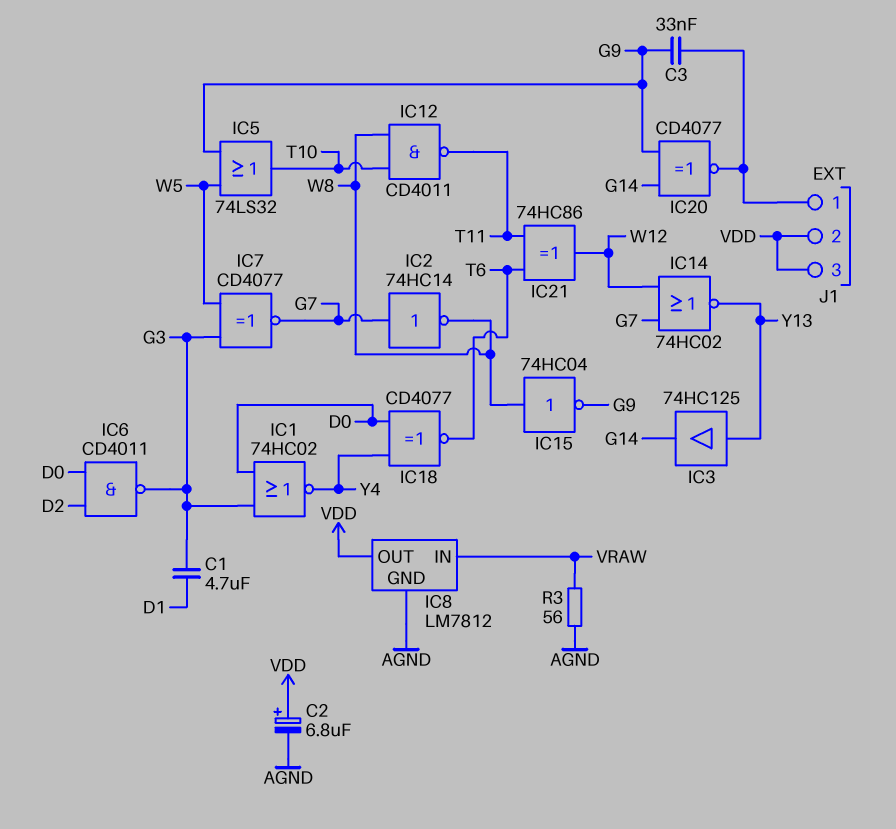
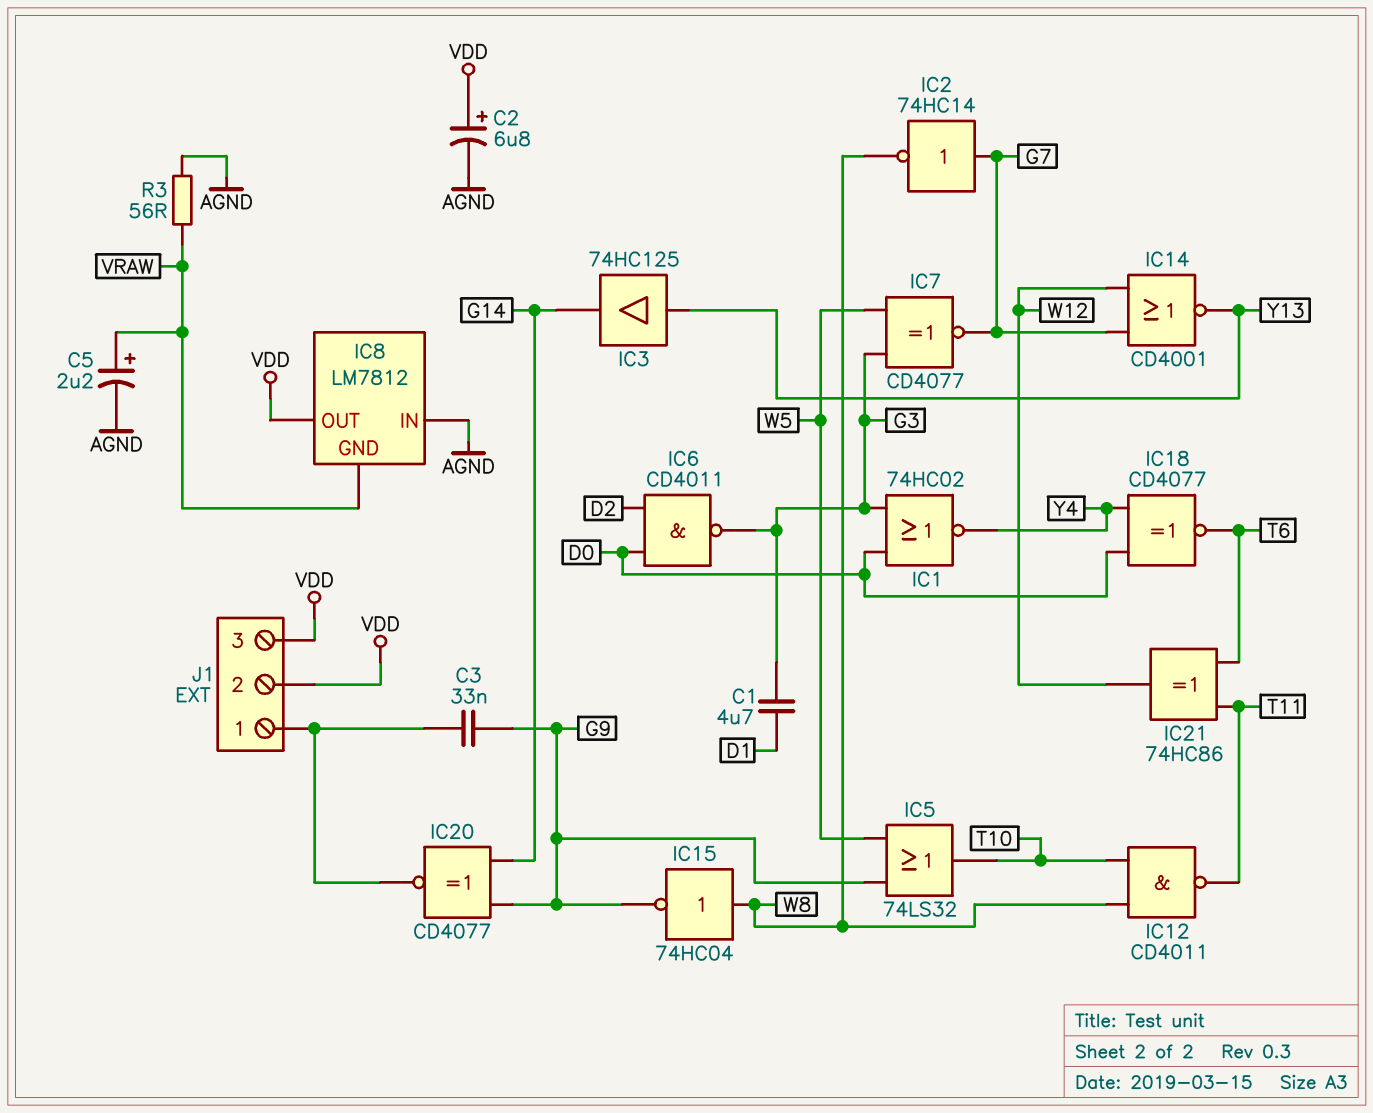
C5: none -> 2.2uF (plus VRAW, minus AGND)
IC8 pin GND: AGND -> VRAW
IC8 pin IN: VRAW -> AGND
IC14: NOR 74HC02 (in G7, in W12, out Y13) -> NOR CD4001 (in G7, in W12, out Y13)

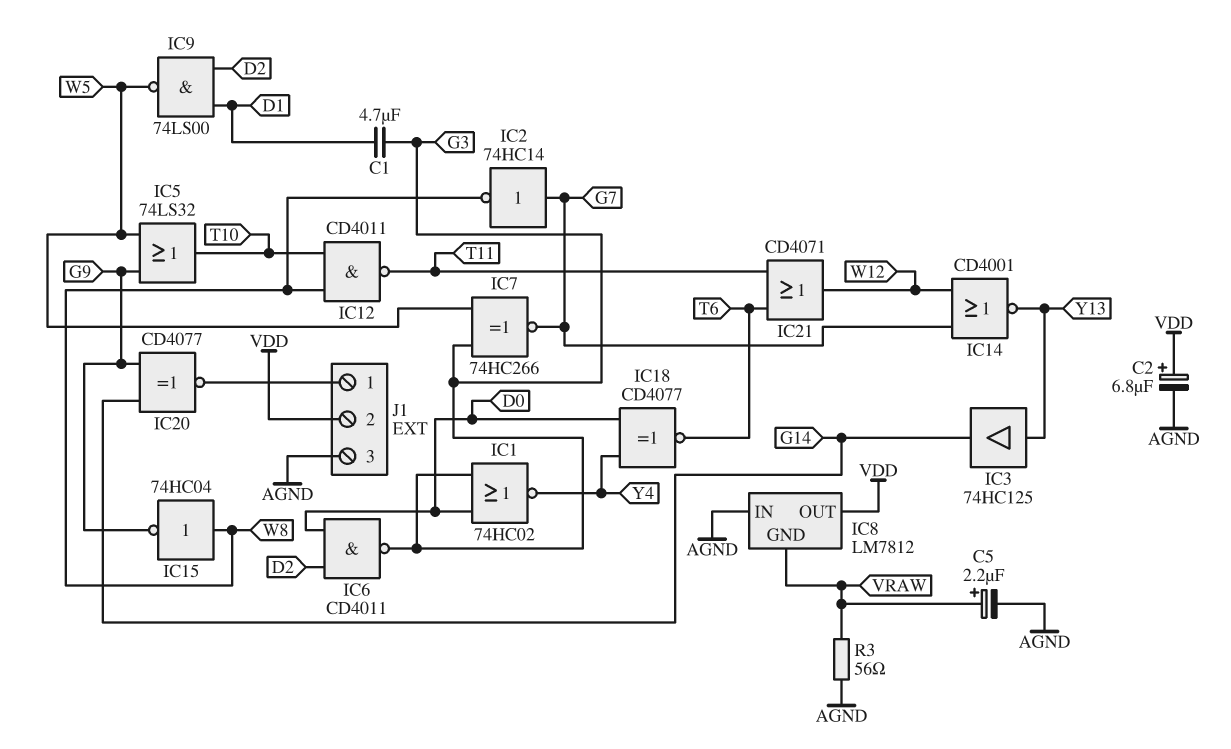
C3: 33nF (G9, J1/1) -> none
IC7: XNOR CD4077 (in G3, in W5, out G7) -> XNOR 74HC266 (in G3, in W5, out G7)
IC9: none -> NAND 74LS00 (in D1, in D2, out W5)
IC21: XOR 74HC86 (in T6, in T11, out W12) -> OR CD4071 (in T6, in T11, out W12)
J1 pin 3: VDD -> AGND

